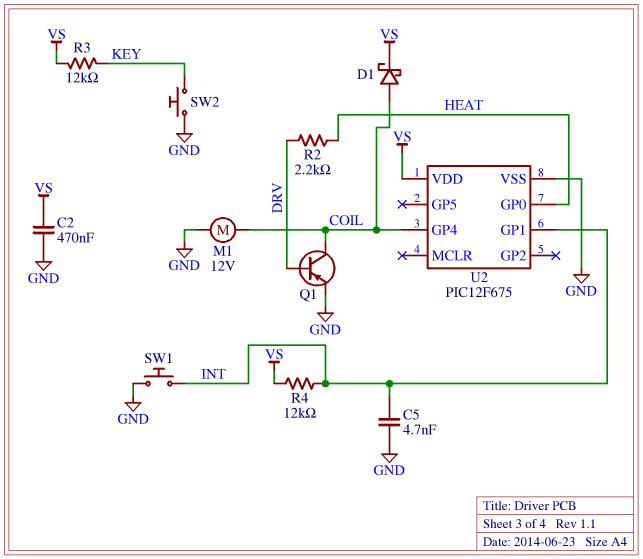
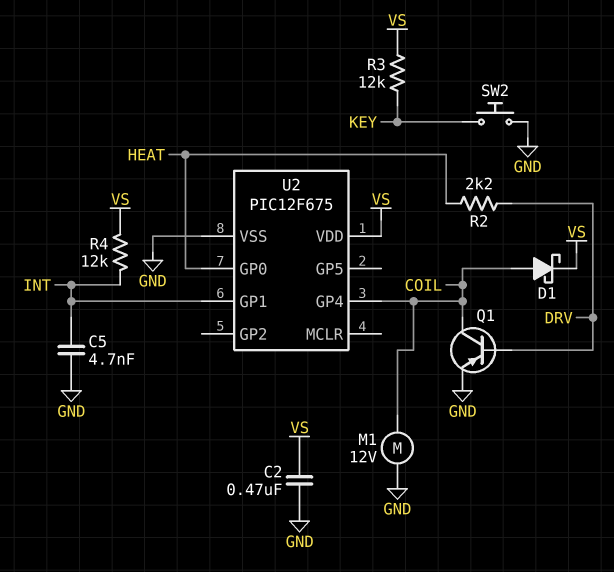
SW1: button (GND, INT) -> none

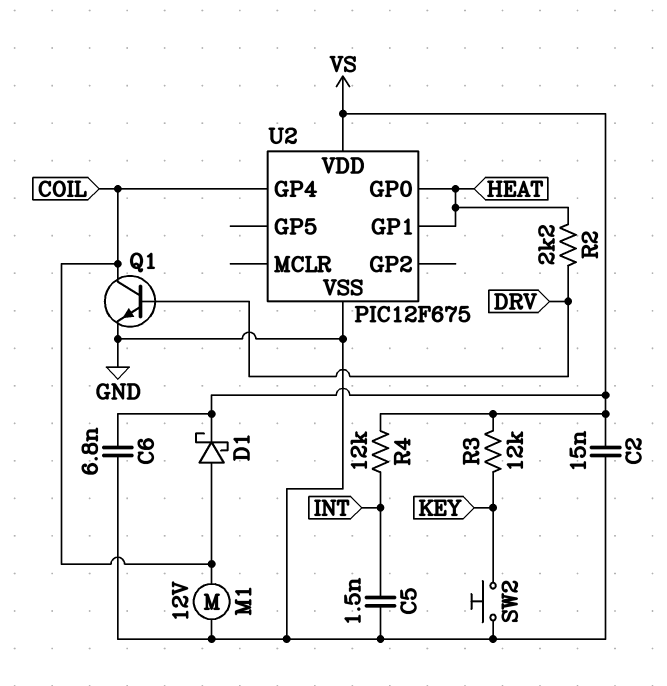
C2: 470nF (GND, VS) -> 15nF (GND, VS)
C5: 4.7nF (GND, INT) -> 1.5nF (GND, INT)
C6: none -> 6.8nF (GND, VS)
Q1: PNP (B DRV, C COIL, E GND) -> NPN (B DRV, C COIL, E GND)
U2 pin GP1: INT -> HEAT

